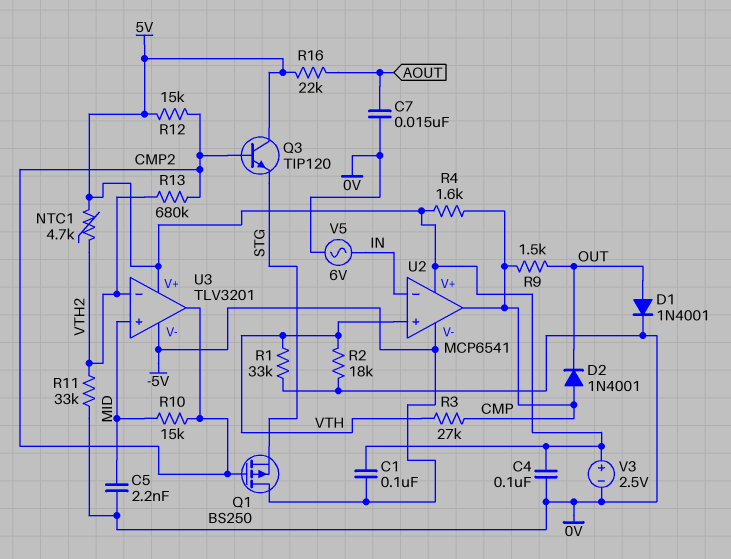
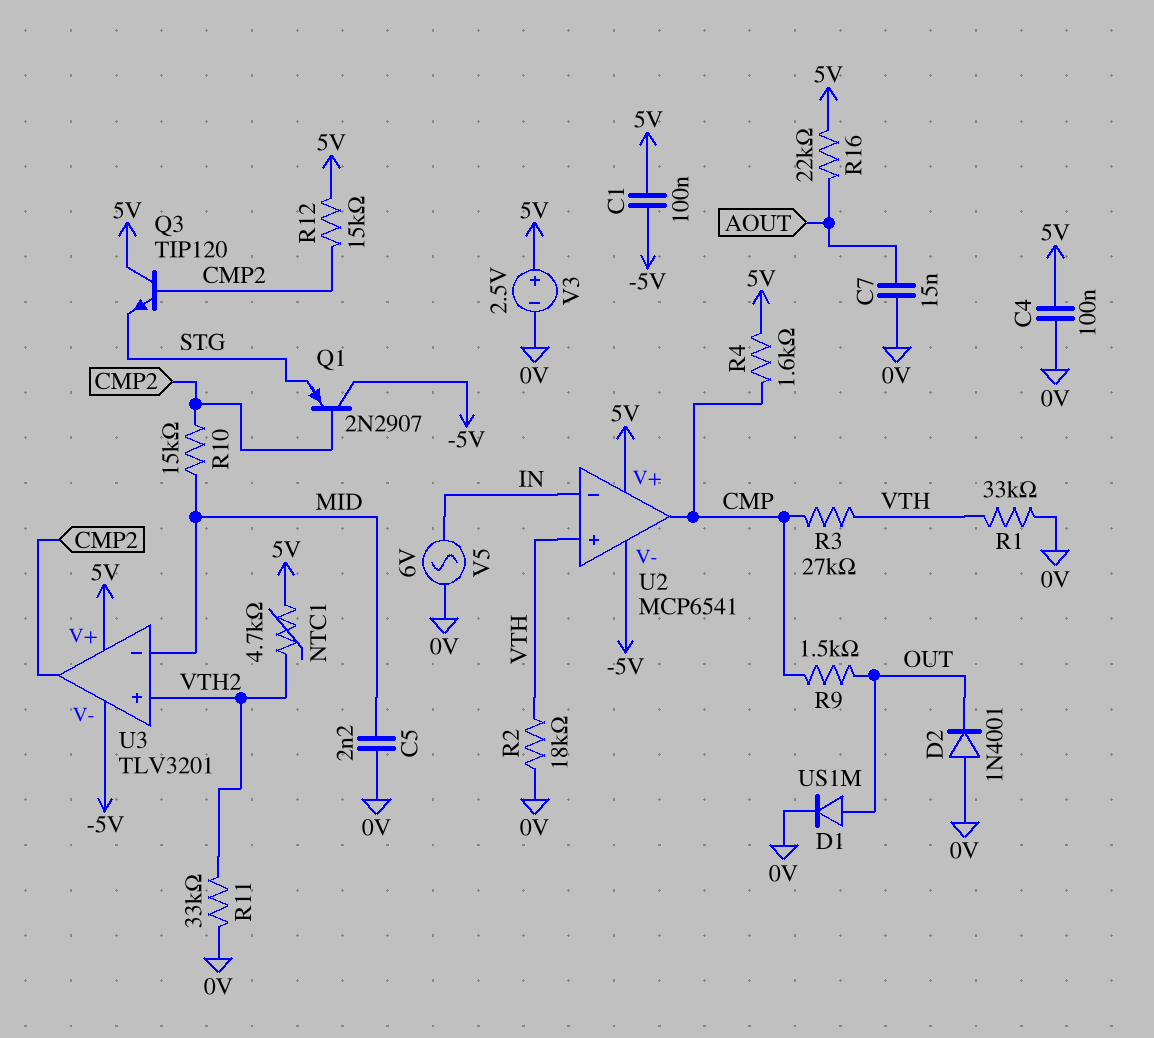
D1: diode 1N4001 (A OUT, K 0V) -> diode US1M (A OUT, K 0V)
D2: diode 1N4001 (A CMP, K OUT) -> diode 1N4001 (A 0V, K OUT)
Q1: PMOS BS250 (G CMP2, D -5V, S STG) -> PNP 2N2907 (B CMP2, C -5V, E STG)
R13: 680k (CMP2, VTH2) -> none
U3 pin in+: MID -> VTH2
U3 pin in-: VTH2 -> MID

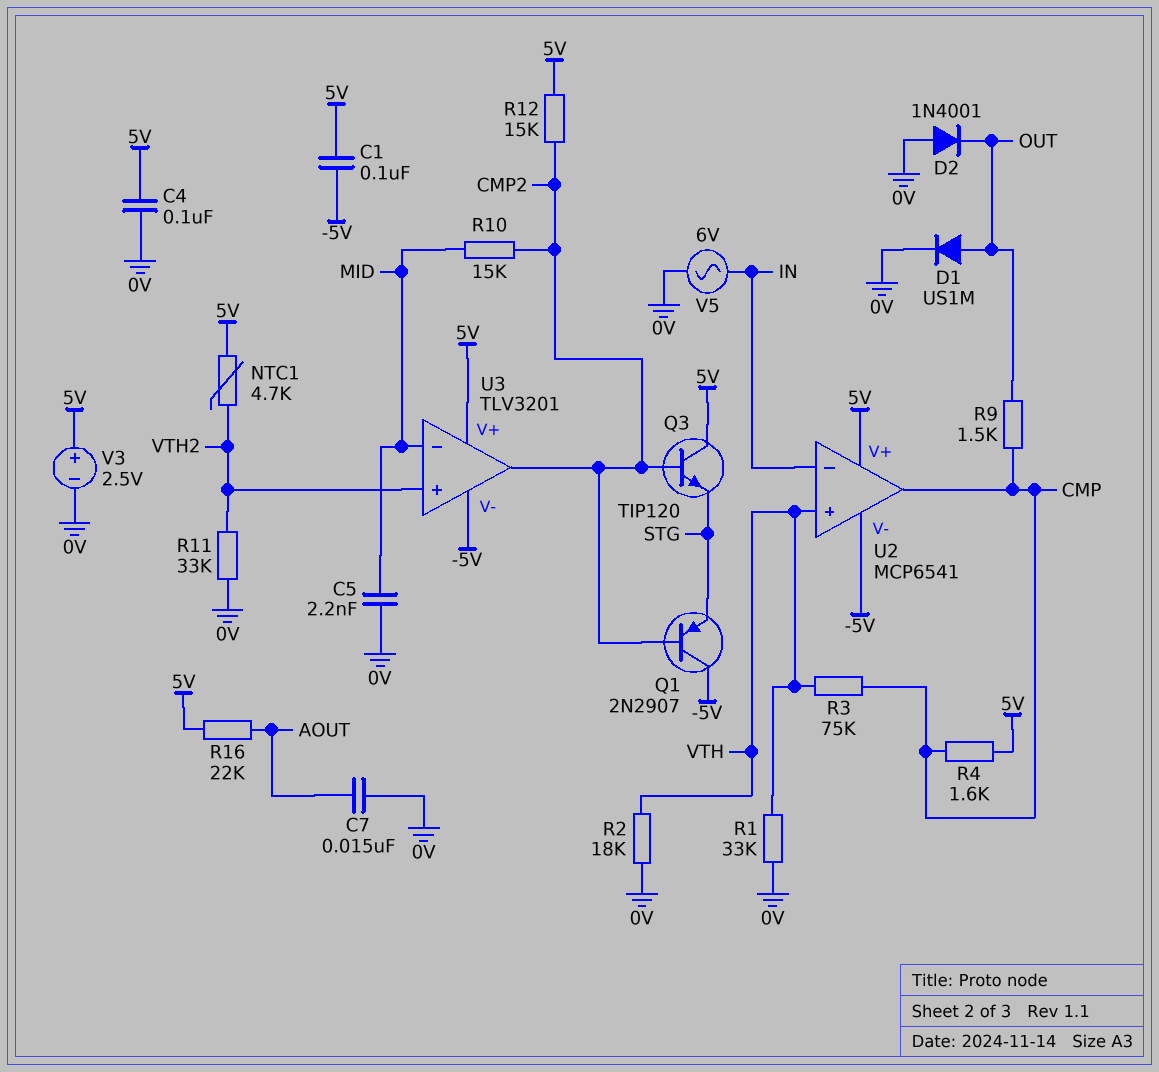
R3: 27k (CMP, VTH) -> 75k (CMP, VTH)

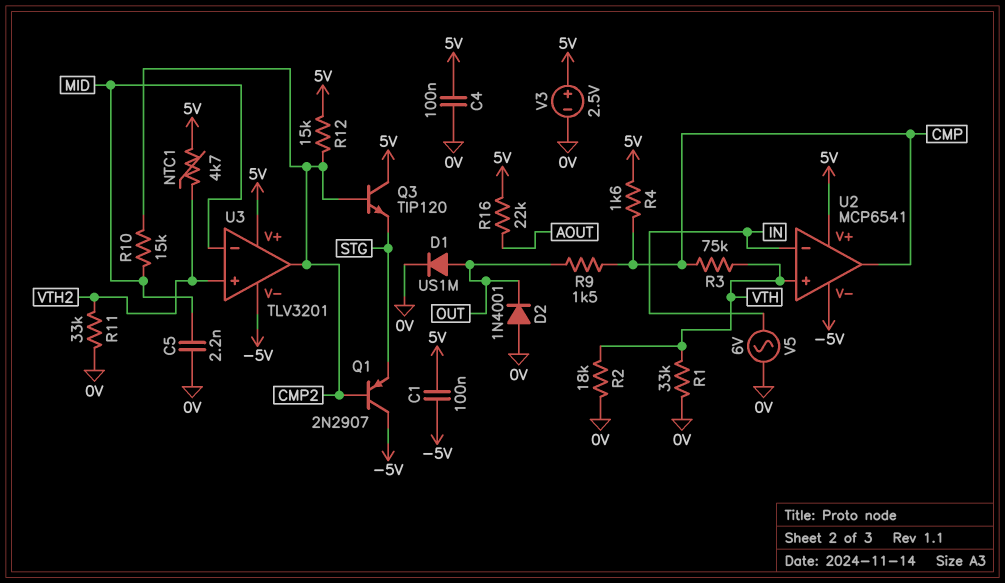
C7: 15nF (0V, AOUT) -> none

